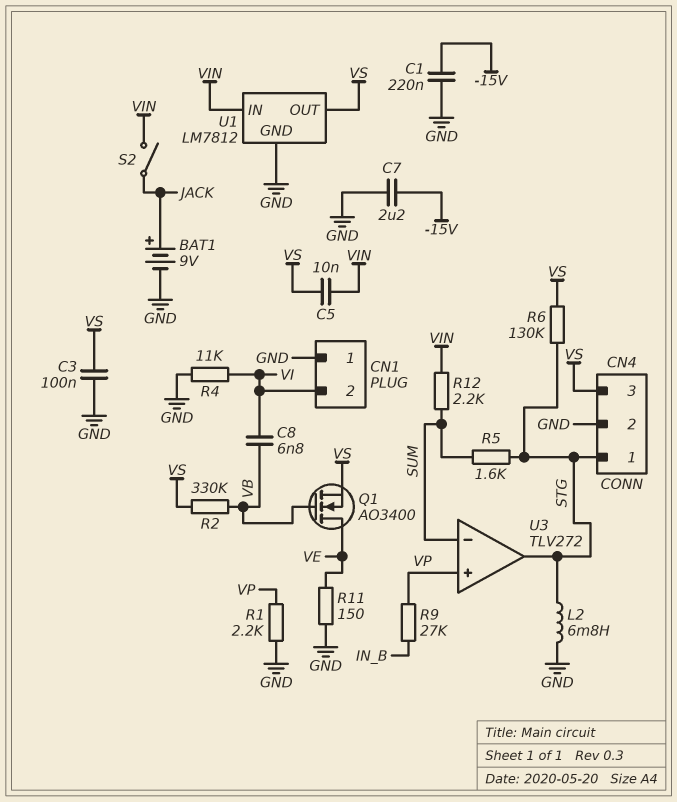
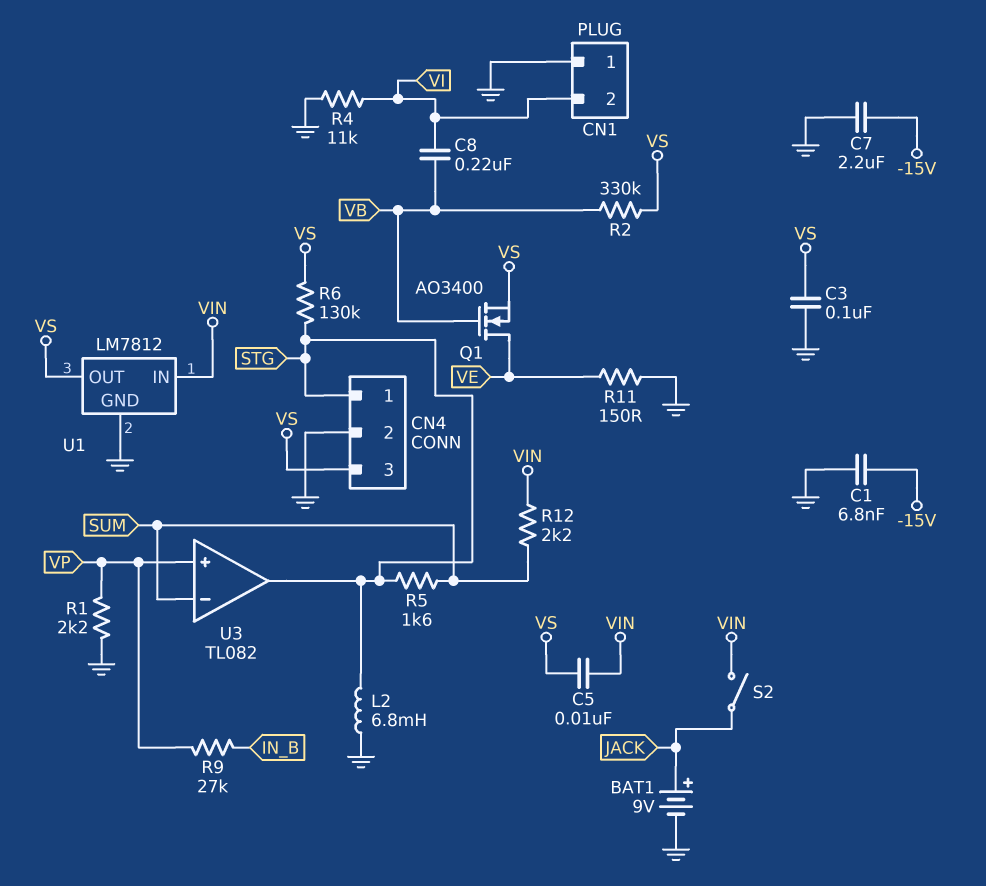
C1: 220nF (-15V, GND) -> 6.8nF (-15V, GND)
C8: 6.8nF (VB, VI) -> 220nF (VB, VI)
U3: TLV272 -> TL082

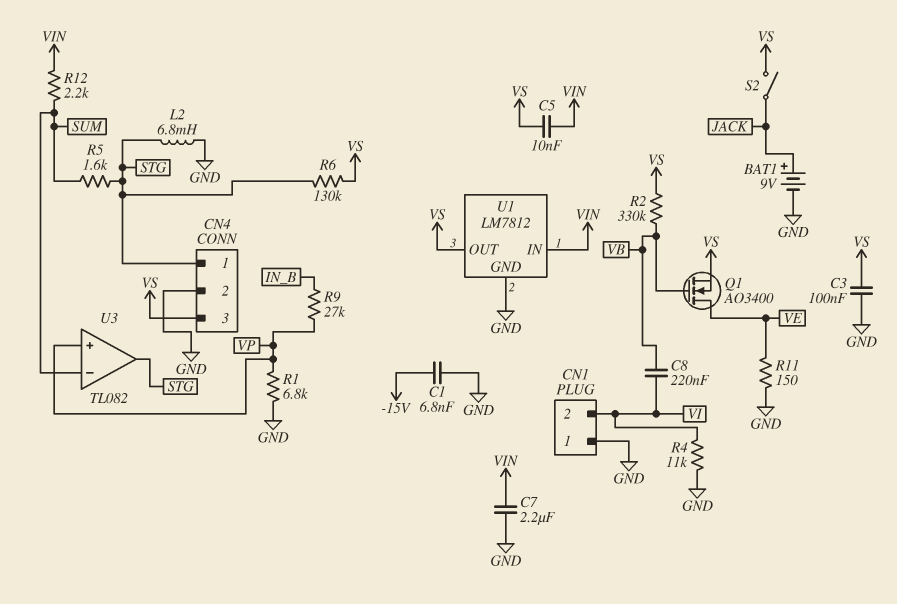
C7: 2.2uF (-15V, GND) -> 2.2uF (GND, VIN)
R1: 2.2k (GND, VP) -> 6.8k (GND, VP)
S2: switch (JACK, VIN) -> switch (JACK, VS)

